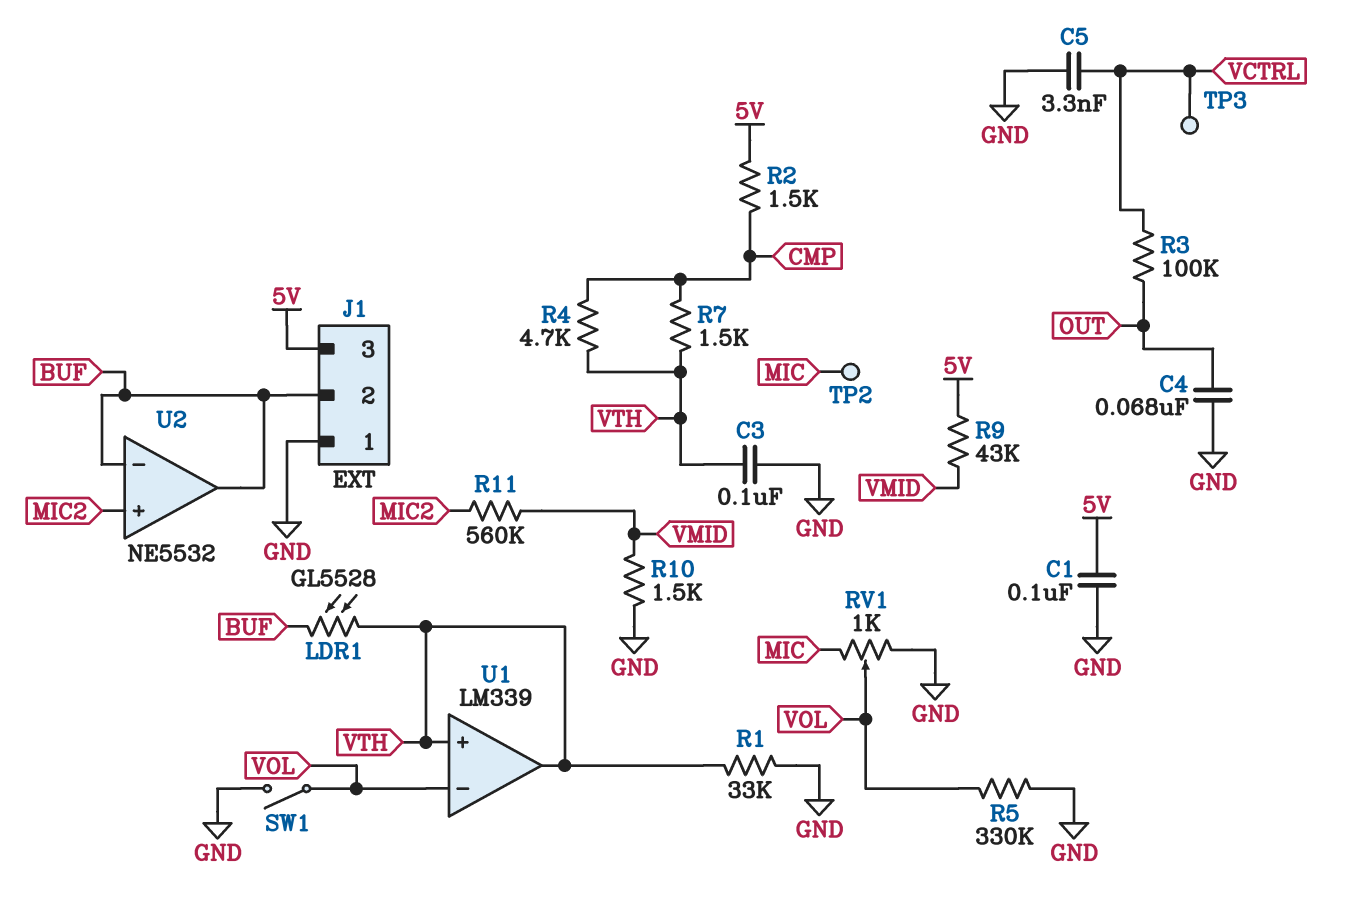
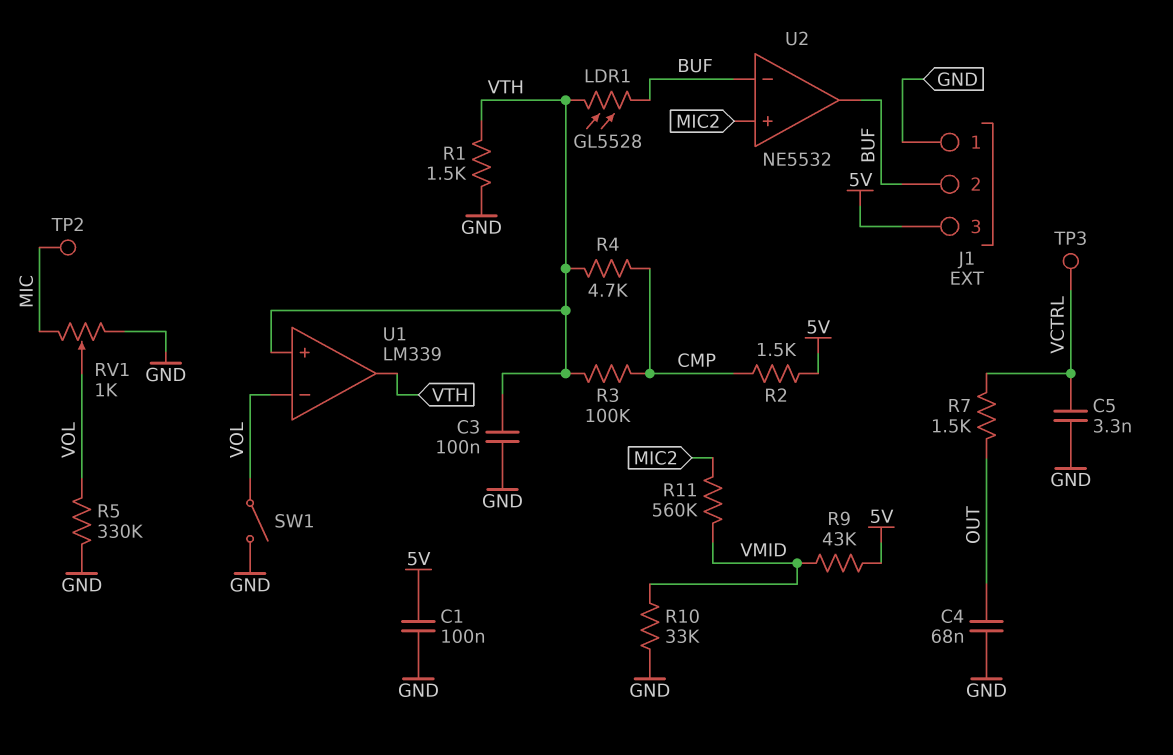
R1: 33k (GND, VTH) -> 1.5k (GND, VTH)
R3: 100k (OUT, VCTRL) -> 100k (CMP, VTH)
R7: 1.5k (CMP, VTH) -> 1.5k (OUT, VCTRL)
R10: 1.5k (GND, VMID) -> 33k (GND, VMID)

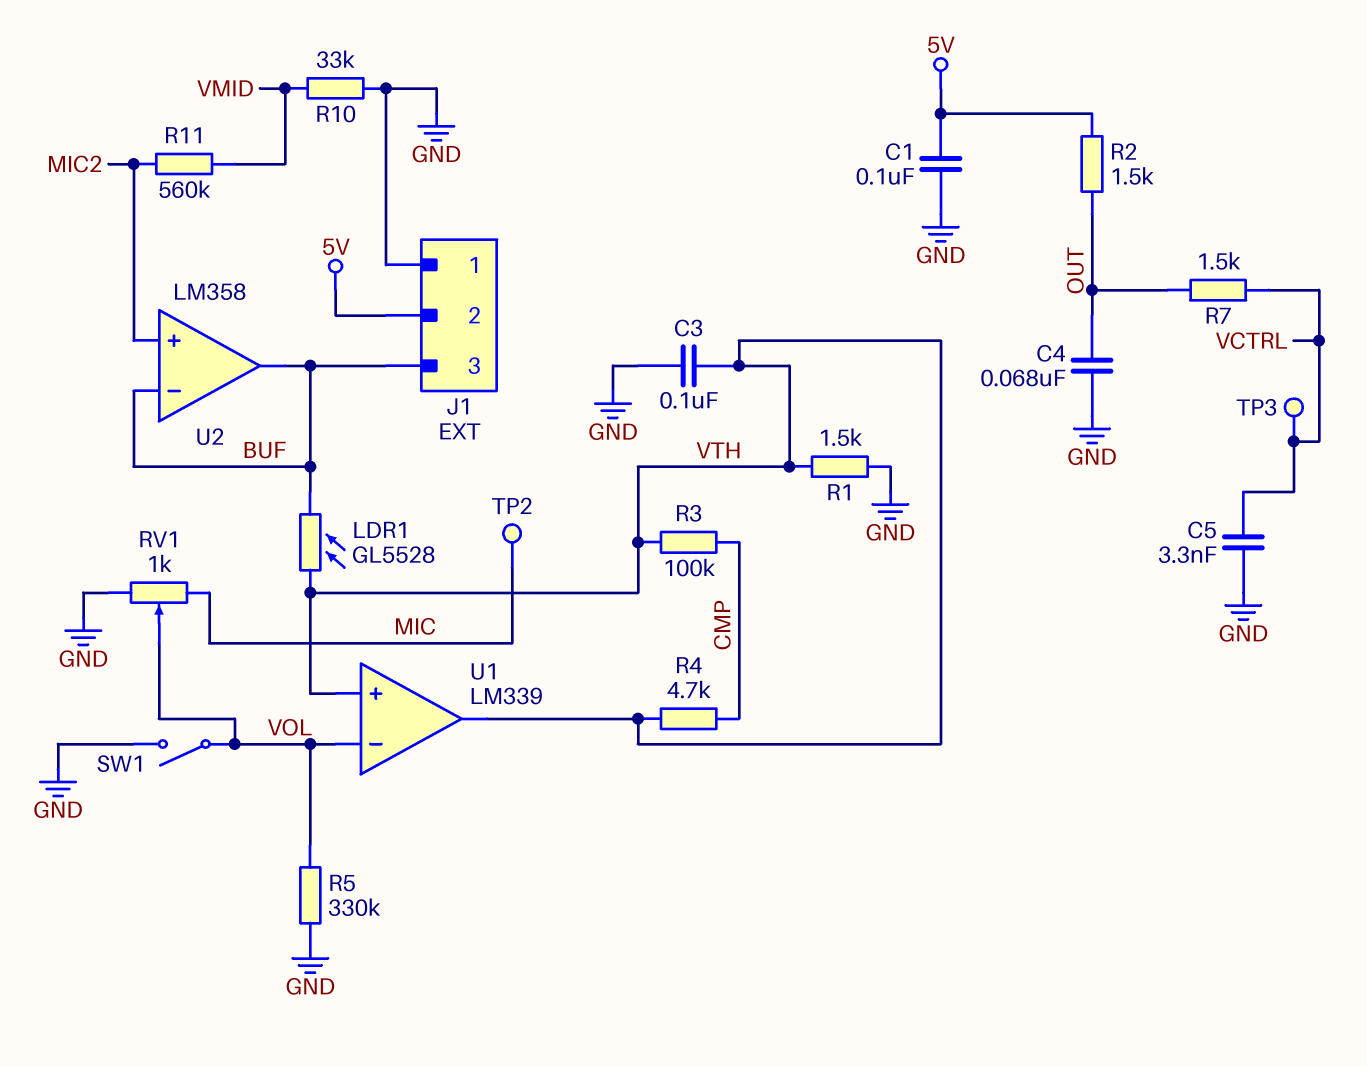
J1 pin 2: BUF -> 5V
J1 pin 3: 5V -> BUF
R2: 1.5k (5V, CMP) -> 1.5k (5V, OUT)
R9: 43k (5V, VMID) -> none
U2: NE5532 -> LM358

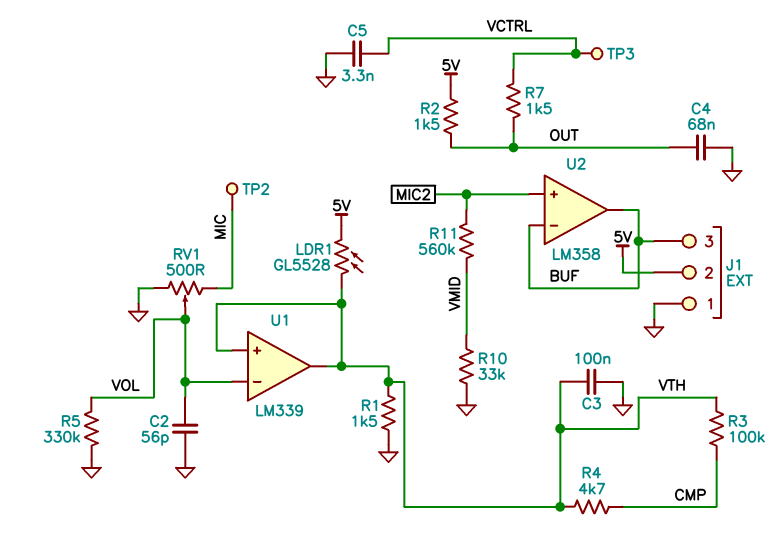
C1: 100nF (5V, GND) -> none
C2: none -> 56pF (GND, VOL)
LDR1: GL5528 (BUF, VTH) -> GL5528 (5V, VTH)
RV1: 1k (GND, MIC, wiper VOL) -> 500 (GND, MIC, wiper VOL)
SW1: switch (GND, VOL) -> none

